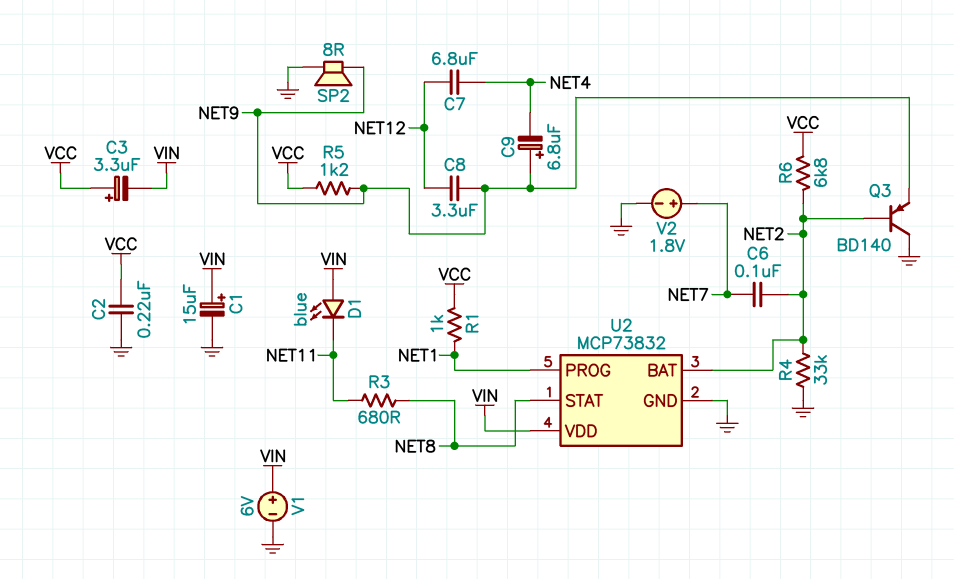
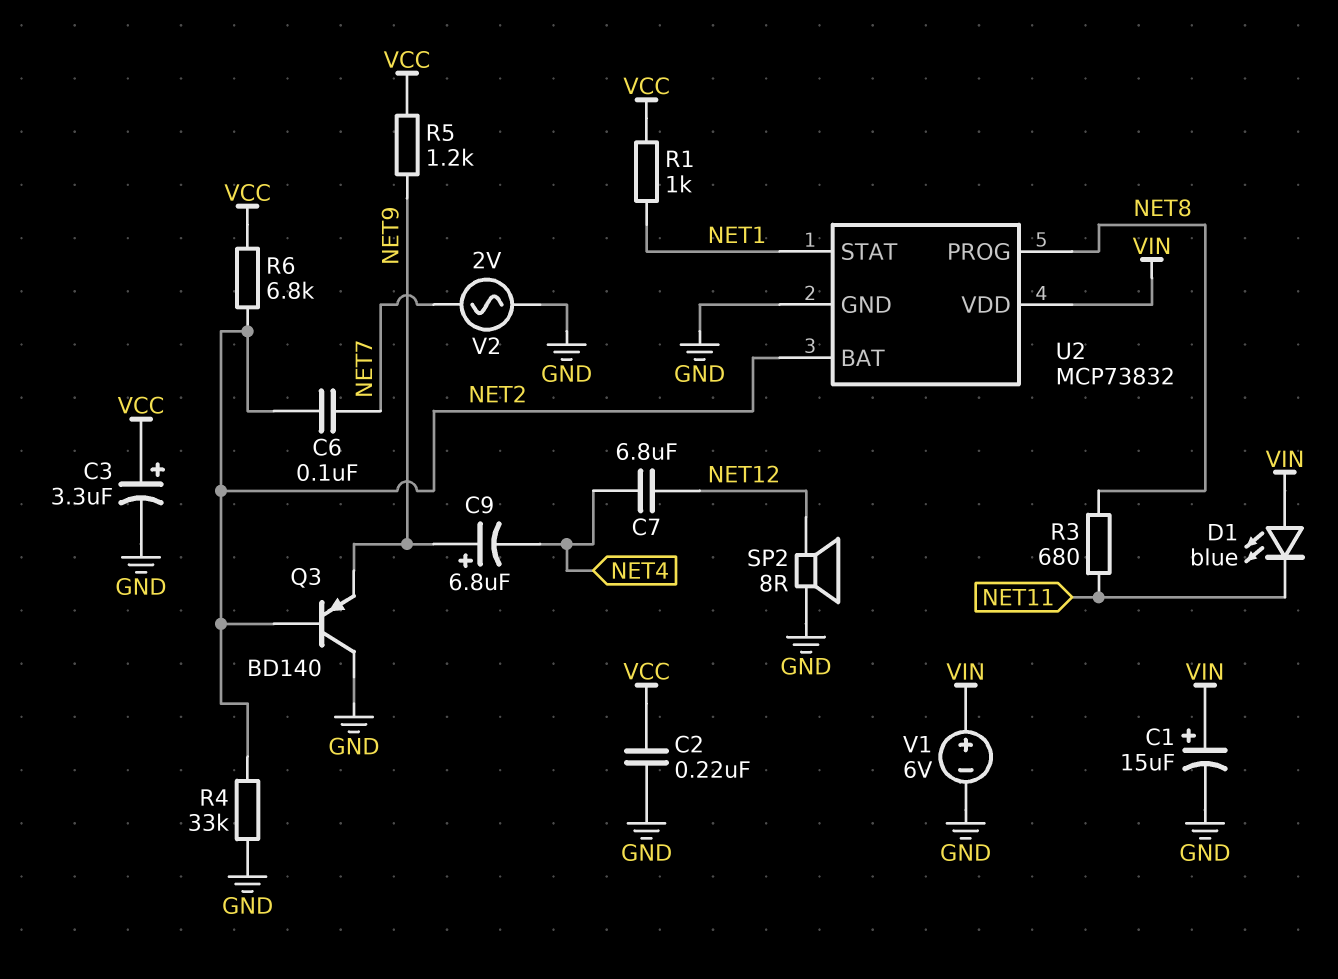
C3: 3.3uF (plus VCC, minus VIN) -> 3.3uF (plus VCC, minus GND)
C8: 3.3uF (NET9, NET12) -> none
SP2: speaker 8R (GND, NET9) -> speaker 8R (GND, NET12)
U2 pin PROG: NET1 -> NET8
U2 pin STAT: NET8 -> NET1
V2: 1.8V (plus NET7, minus GND) -> AC 2V (GND, NET7)

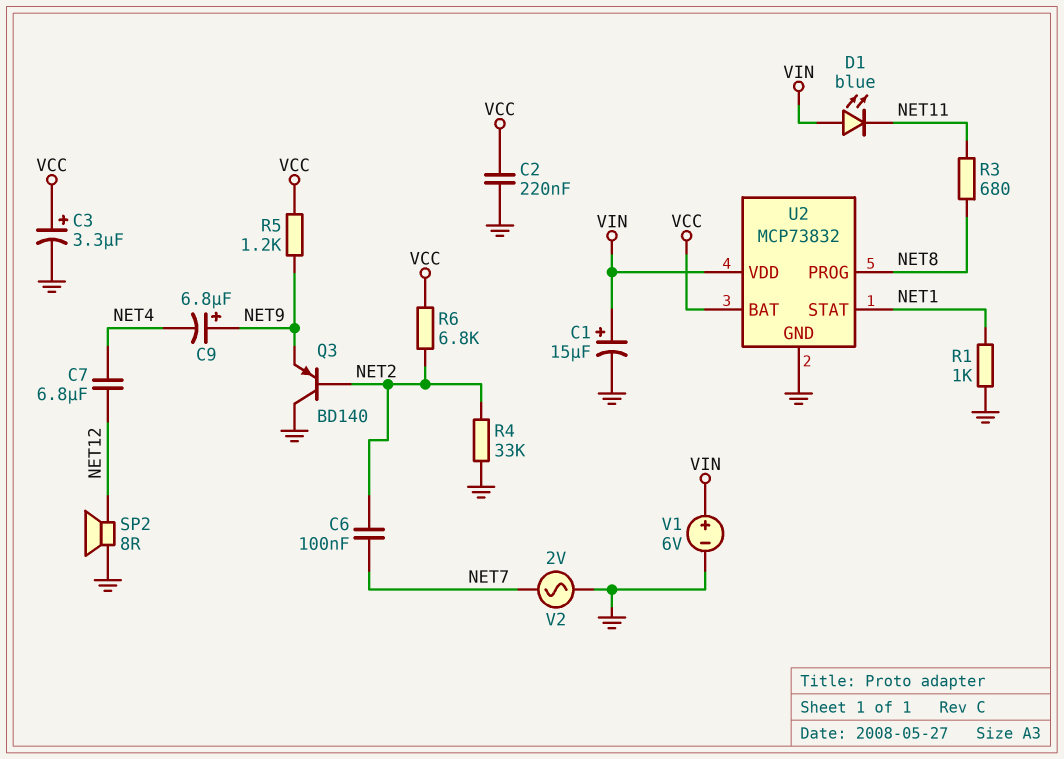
R1: 1k (NET1, VCC) -> 1k (GND, NET1)
U2 pin BAT: NET2 -> VCC

